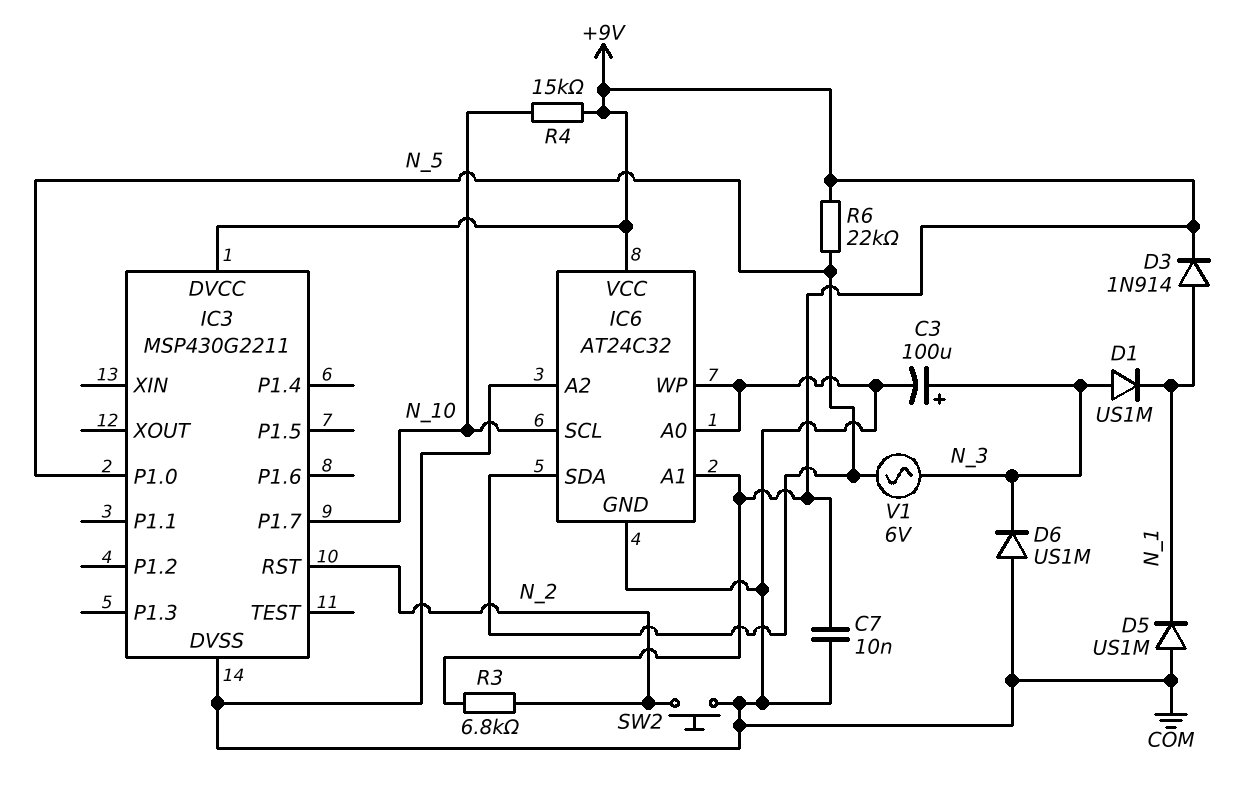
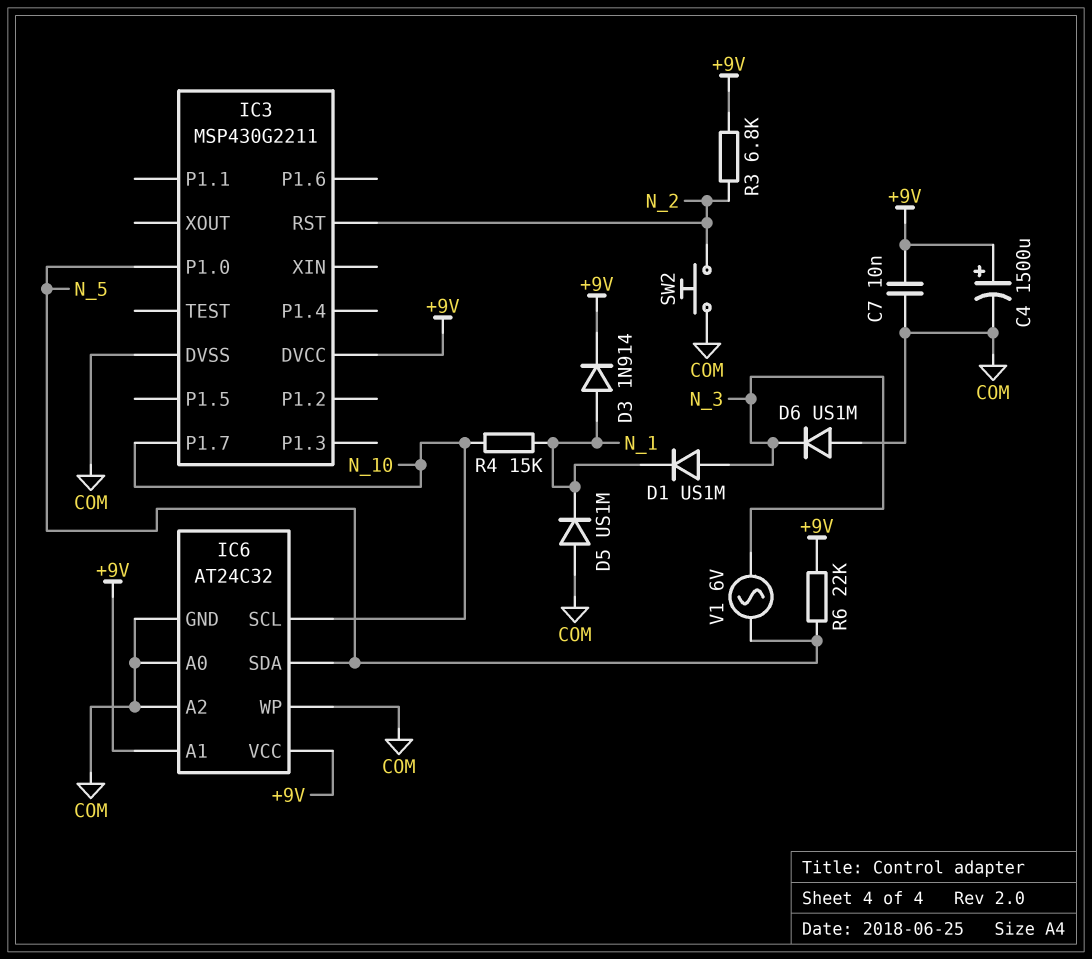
C3: 100uF (plus N_3, minus COM) -> none
C4: none -> 1500uF (plus +9V, minus COM)
R4: 15k (+9V, N_10) -> 15k (N_1, N_10)

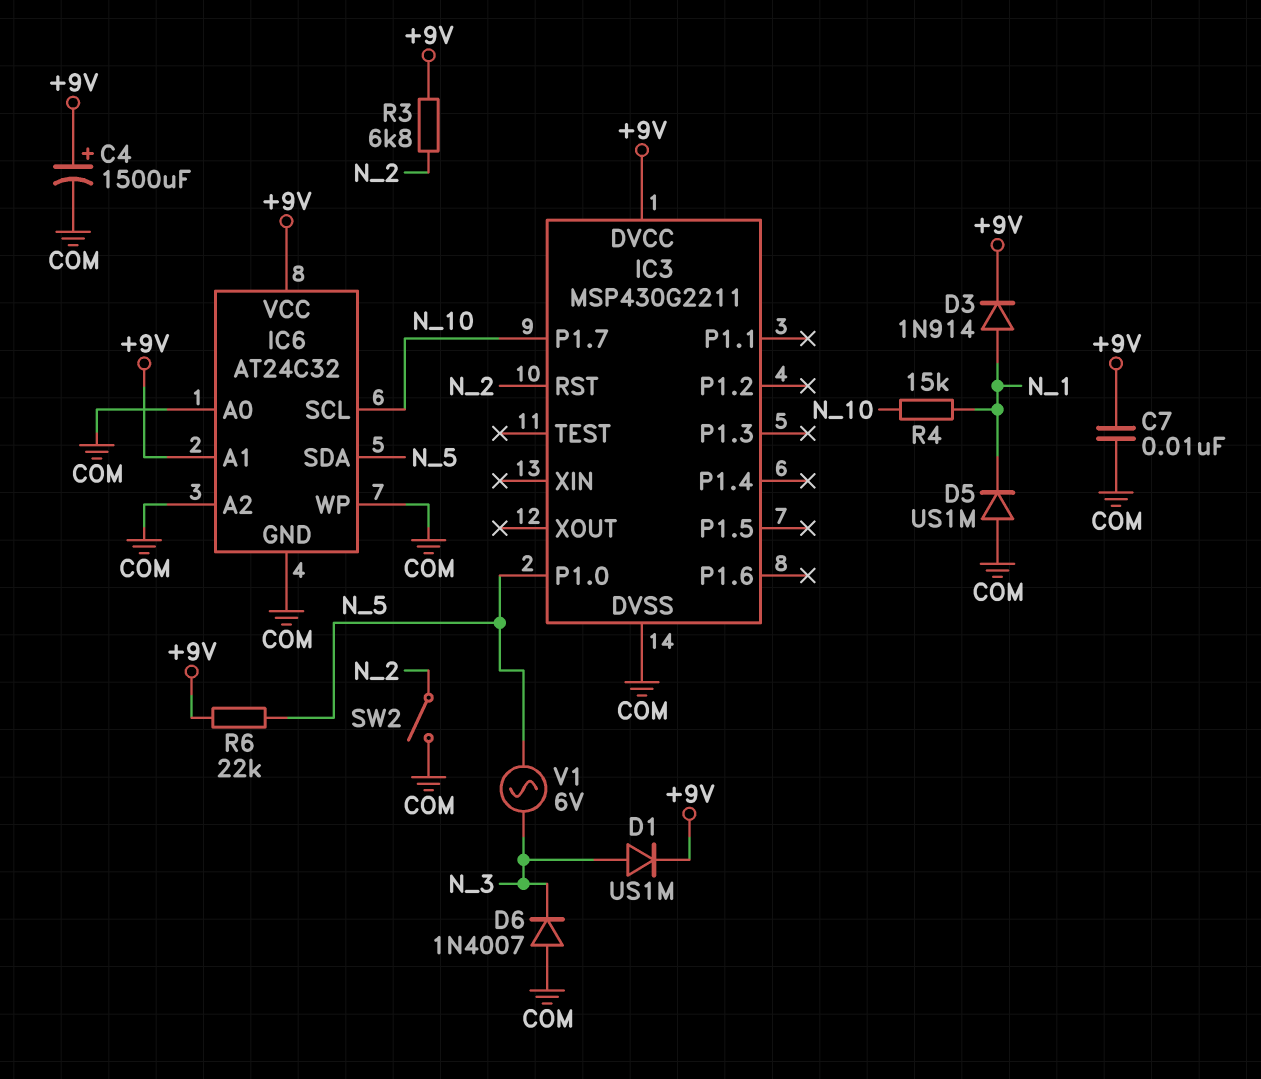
D1: diode US1M (A N_3, K N_1) -> diode US1M (A N_3, K +9V)
D6: diode US1M (A COM, K N_3) -> diode 1N4007 (A COM, K N_3)
SW2: button (COM, N_2) -> switch (COM, N_2)

